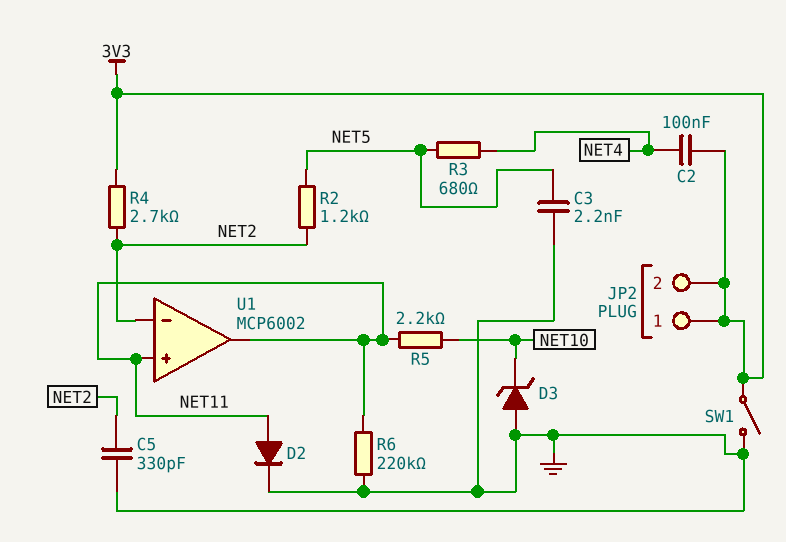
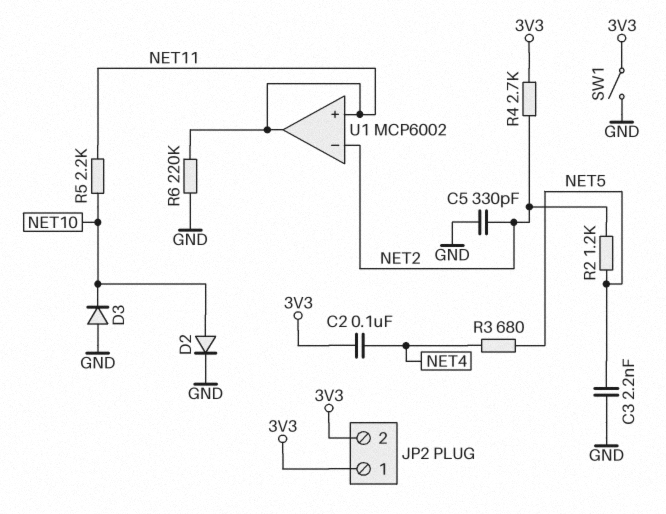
D2: diode (A NET11, K GND) -> diode (A NET10, K GND)
D3: zener (A GND, K NET10) -> diode (A GND, K NET10)

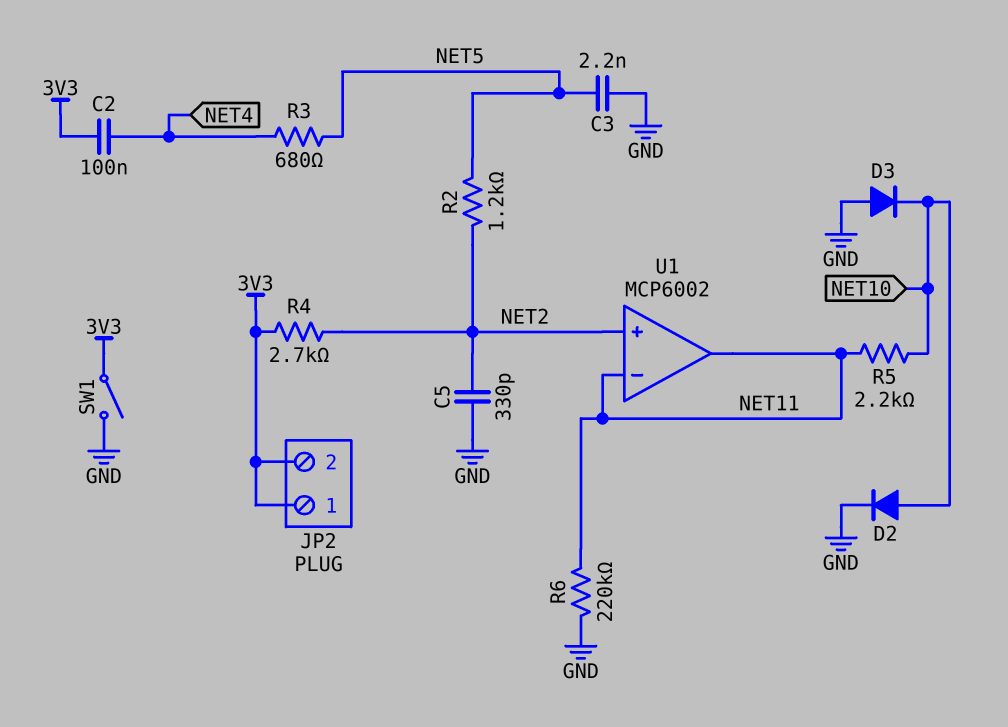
U1 pin in+: NET11 -> NET2
U1 pin in-: NET2 -> NET11

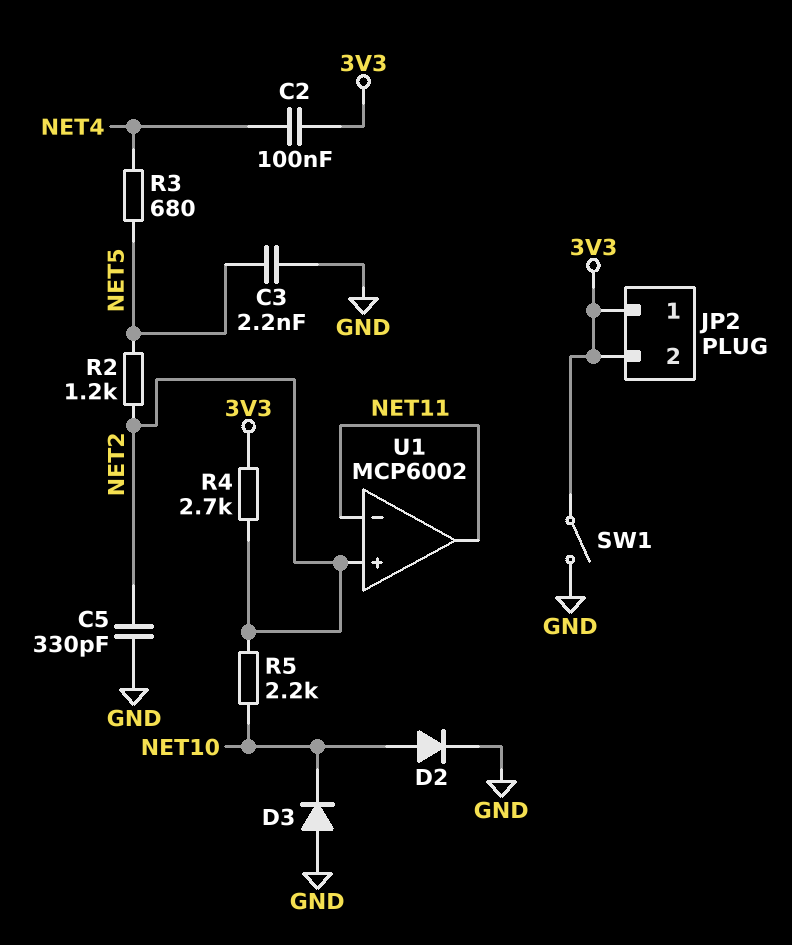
R5: 2.2k (NET10, NET11) -> 2.2k (NET2, NET10)
R6: 220k (GND, NET11) -> none

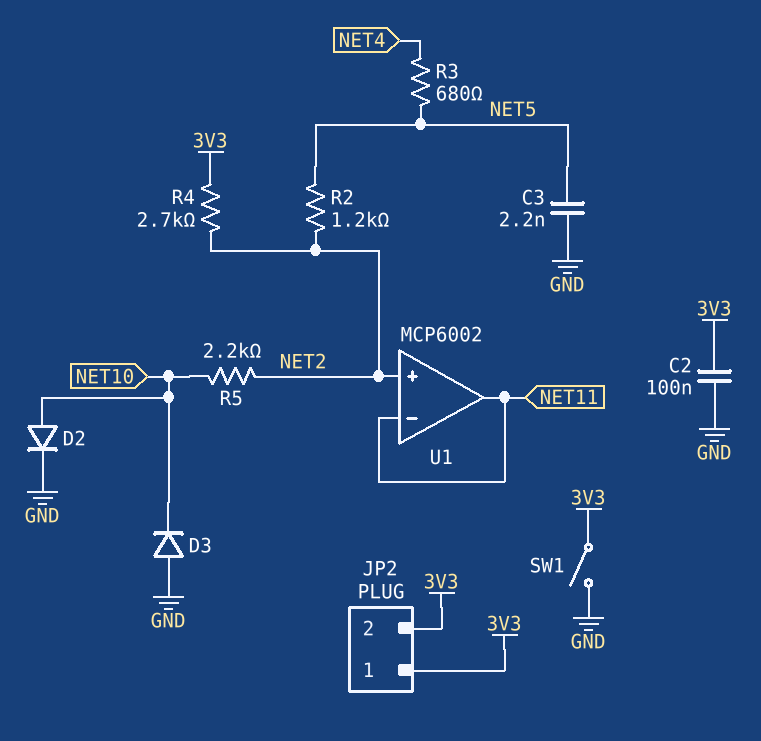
C2: 100nF (3V3, NET4) -> 100nF (3V3, GND)
C5: 330pF (GND, NET2) -> none

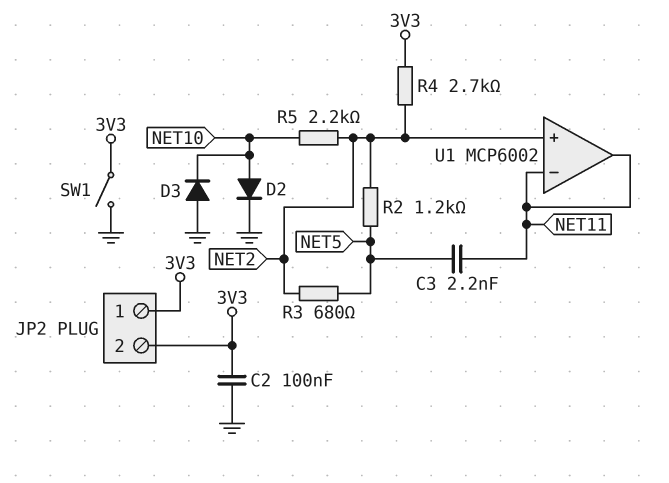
C3: 2.2nF (GND, NET5) -> 2.2nF (NET5, NET11)
R3: 680 (NET4, NET5) -> 680 (NET2, NET5)

